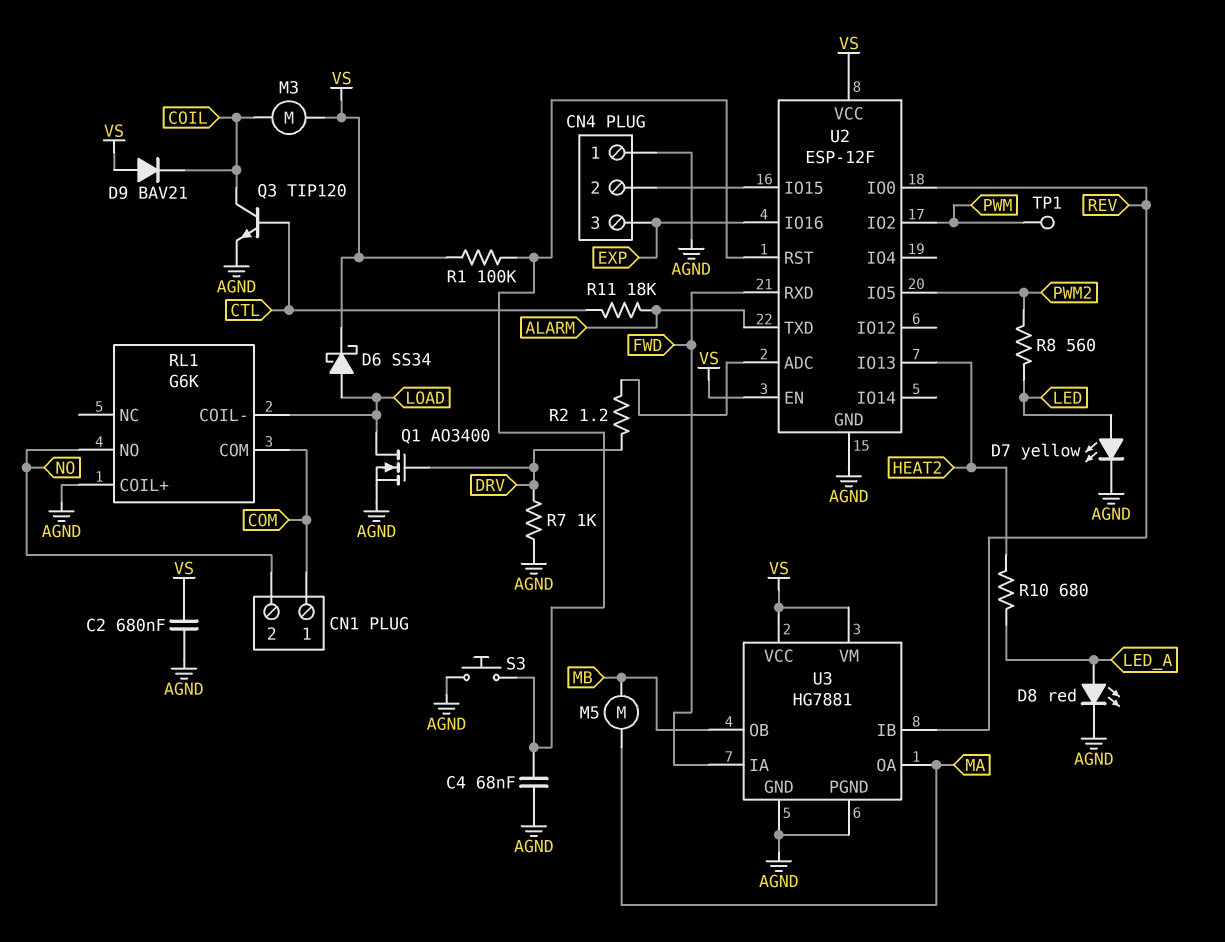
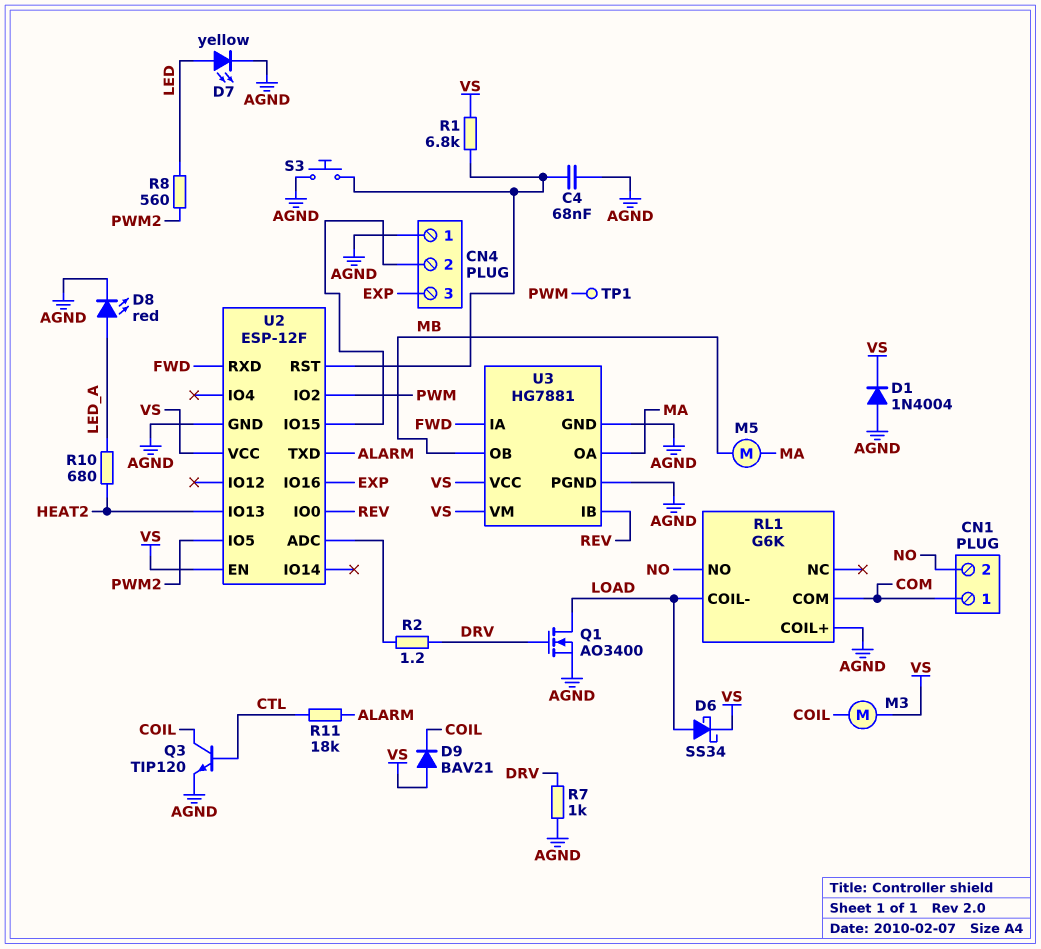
C2: 680nF (AGND, VS) -> none
D1: none -> diode 1N4004 (A AGND, K VS)
R1: 100k (U2/RST, VS) -> 6.8k (U2/RST, VS)

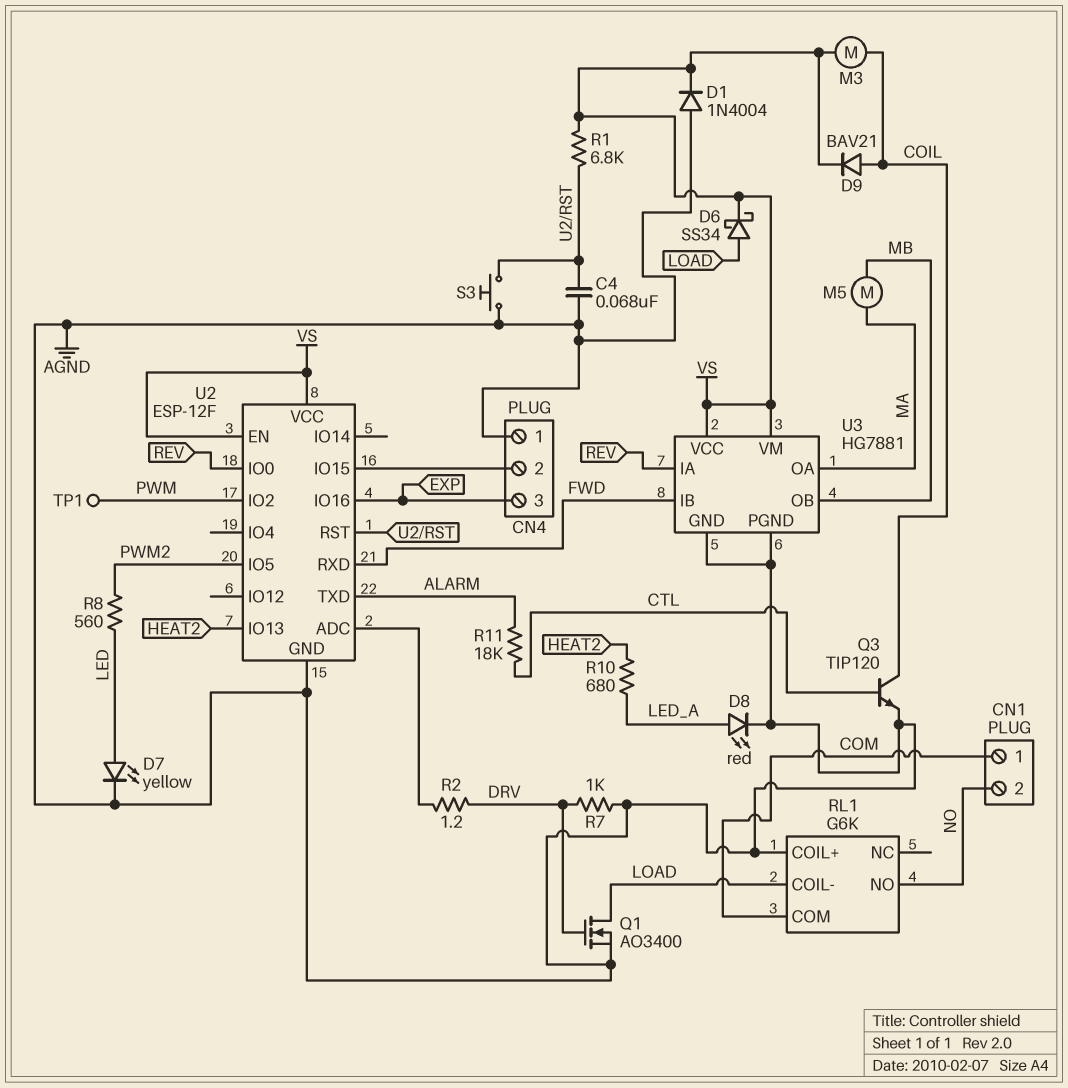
D9: diode BAV21 (A VS, K COIL) -> diode BAV21 (A COIL, K VS)
U3 pin IA: FWD -> REV
U3 pin IB: REV -> FWD

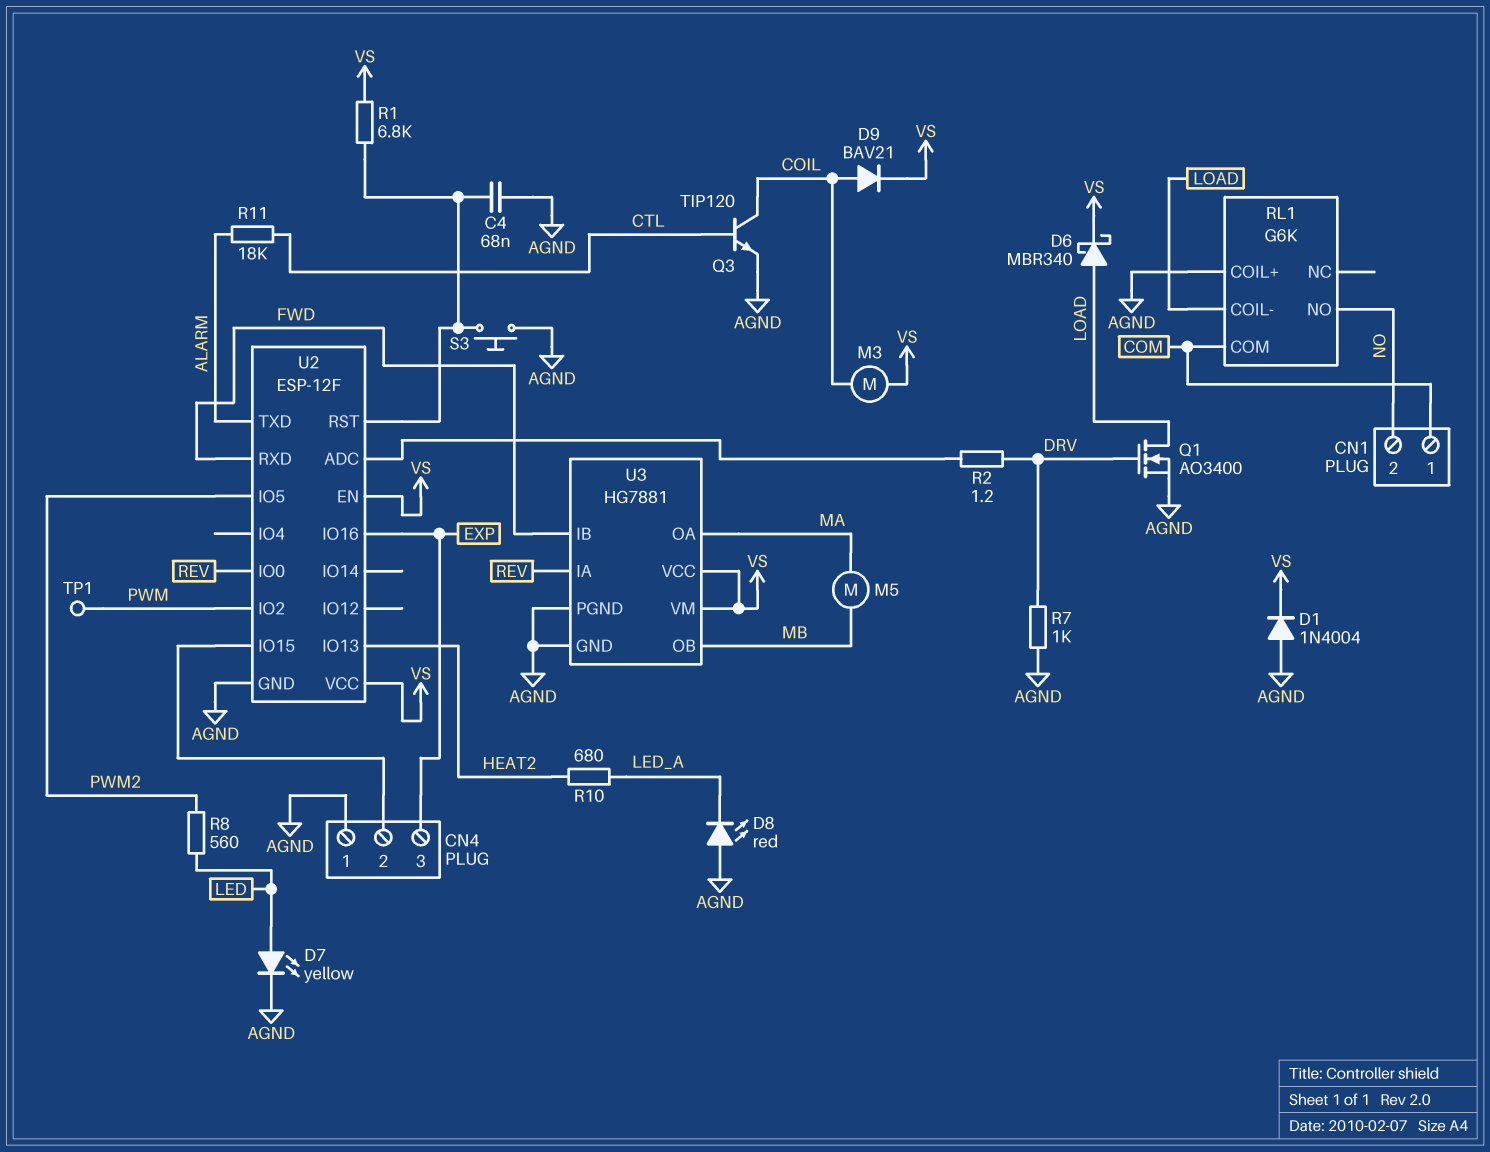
D6: schottky SS34 (A LOAD, K VS) -> schottky MBR340 (A LOAD, K VS)
D8: LED red (A LED_A, K AGND) -> LED red (A AGND, K LED_A)

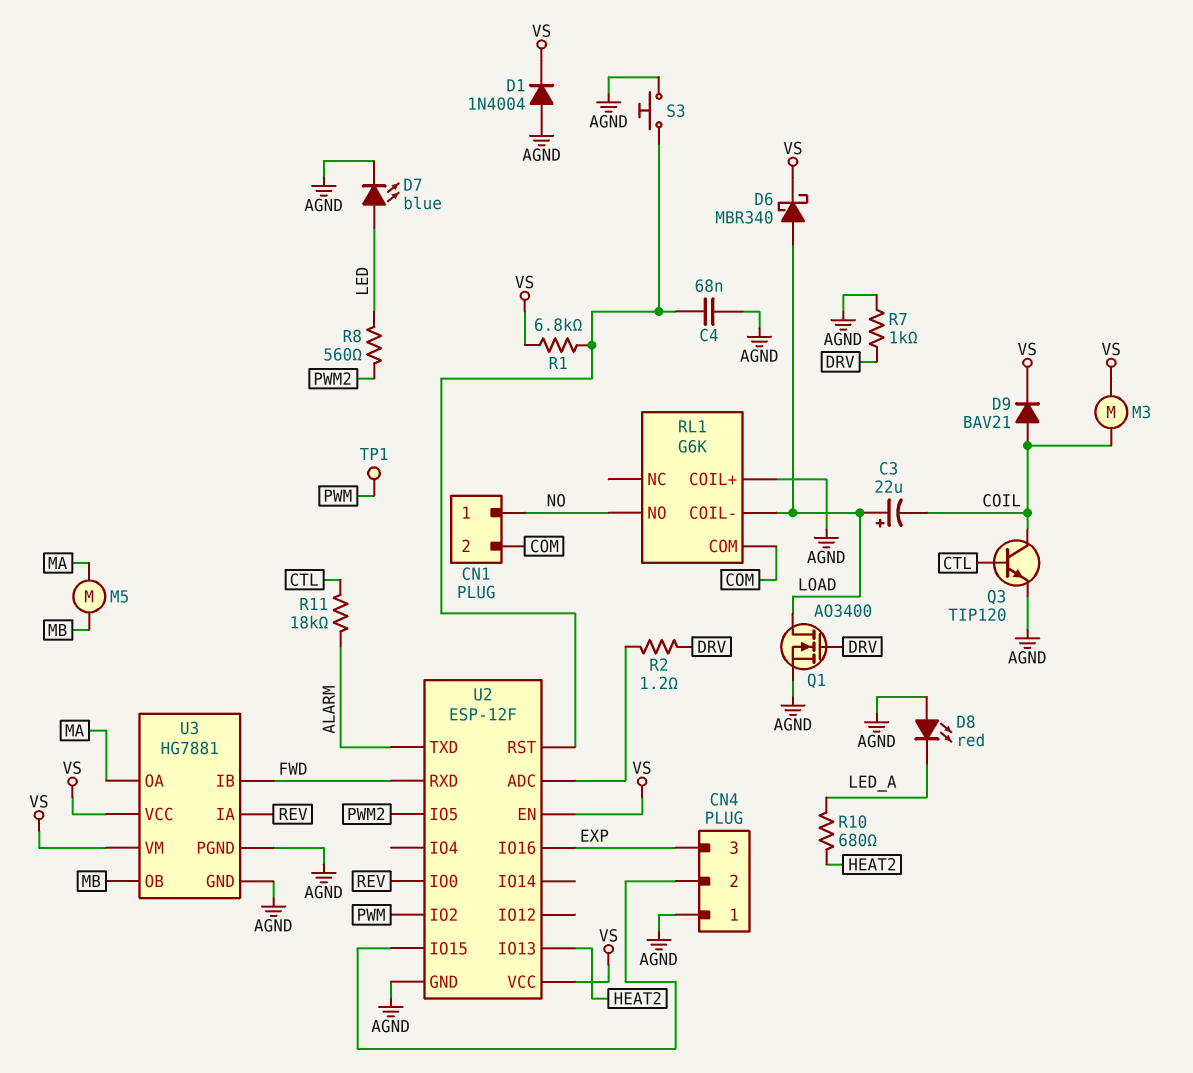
C3: none -> 22uF (plus LOAD, minus COIL)
CN1 pin 1: COM -> NO
CN1 pin 2: NO -> COM
D7: LED yellow (A LED, K AGND) -> LED blue (A LED, K AGND)

